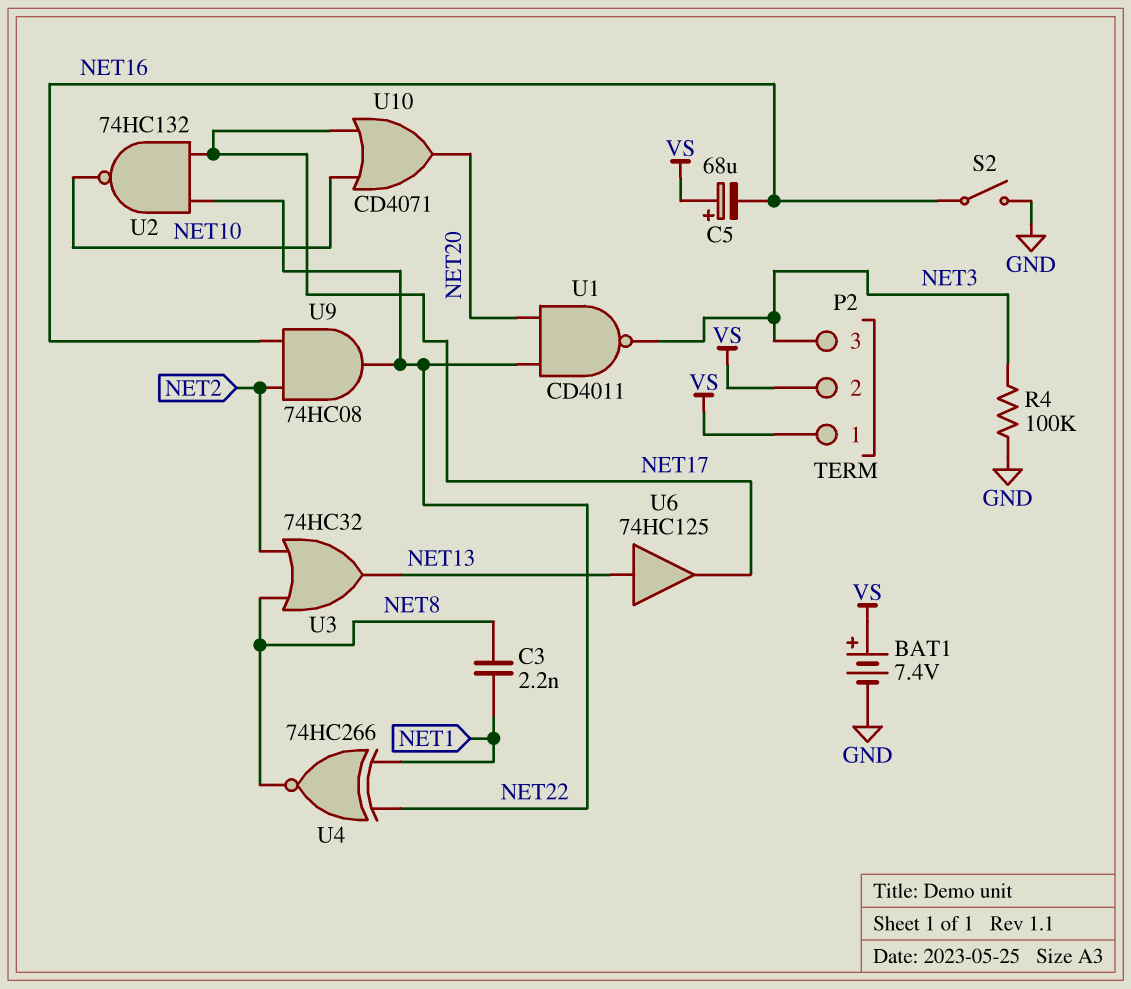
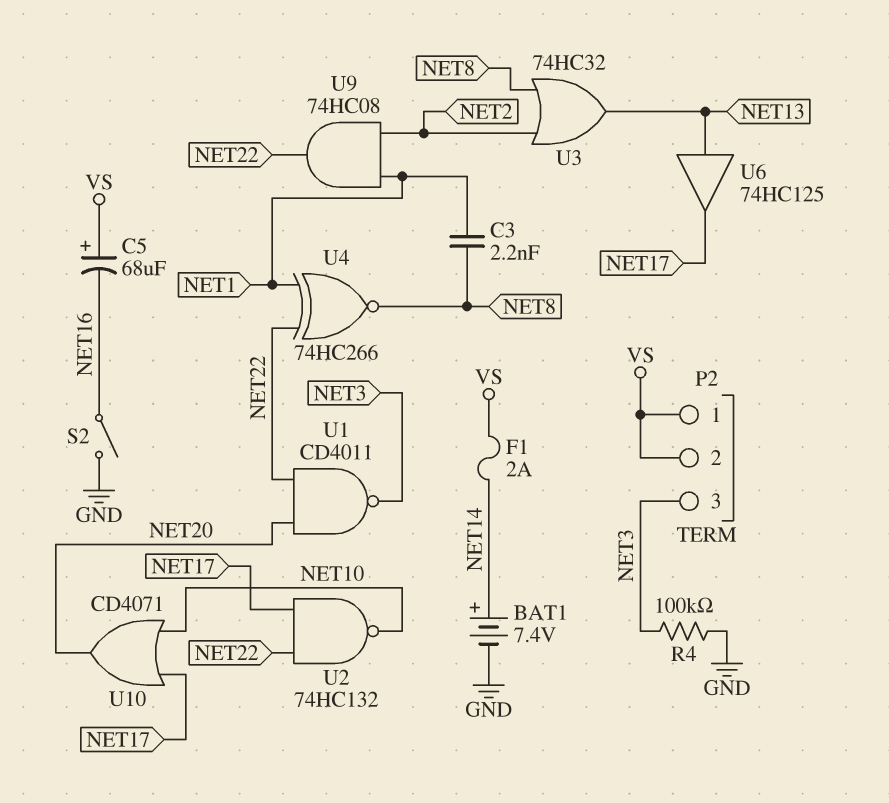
BAT1: 7.4V (plus VS, minus GND) -> 7.4V (plus NET14, minus GND)
F1: none -> 2A (NET14, VS)
U9: AND 74HC08 (in NET2, in NET16, out NET22) -> AND 74HC08 (in NET1, in NET2, out NET22)

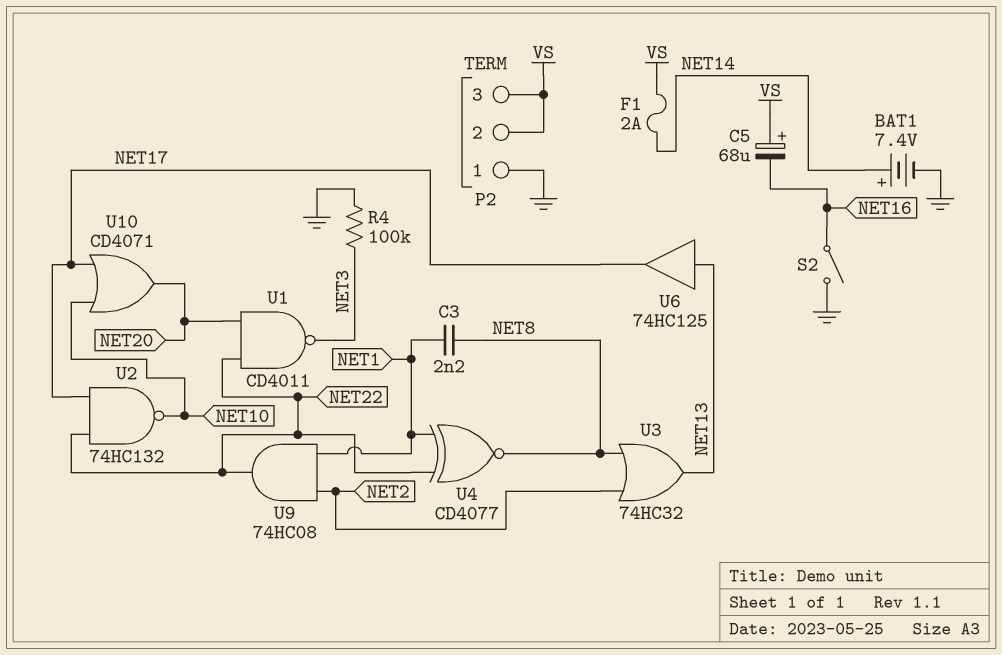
P2 pin 1: VS -> GND
P2 pin 3: NET3 -> VS
U4: XNOR 74HC266 (in NET1, in NET22, out NET8) -> XNOR CD4077 (in NET1, in NET22, out NET8)

